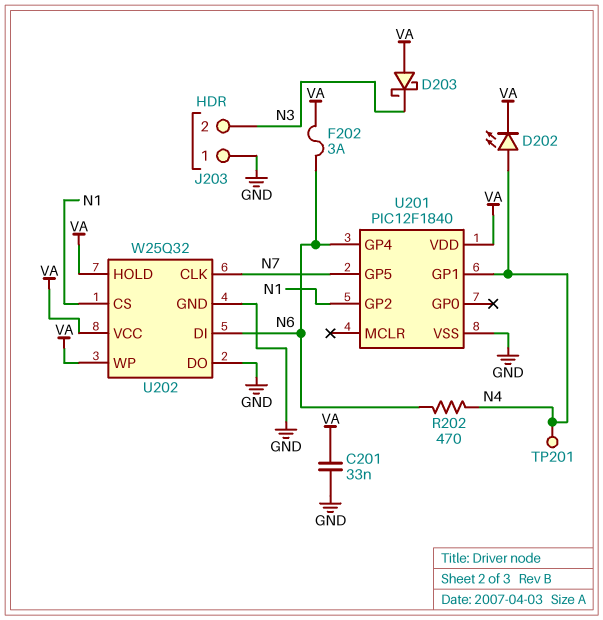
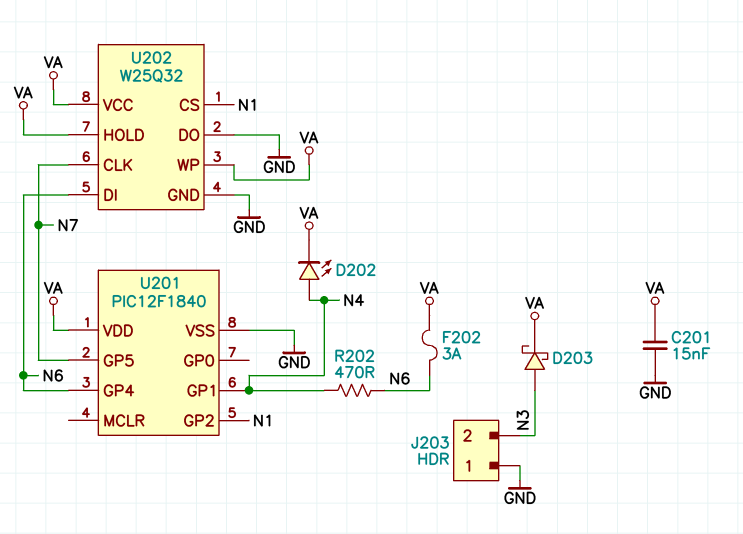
C201: 33nF (GND, VA) -> 15nF (GND, VA)
D203: schottky (A VA, K N3) -> schottky (A N3, K VA)
TP201: test point (N4) -> none

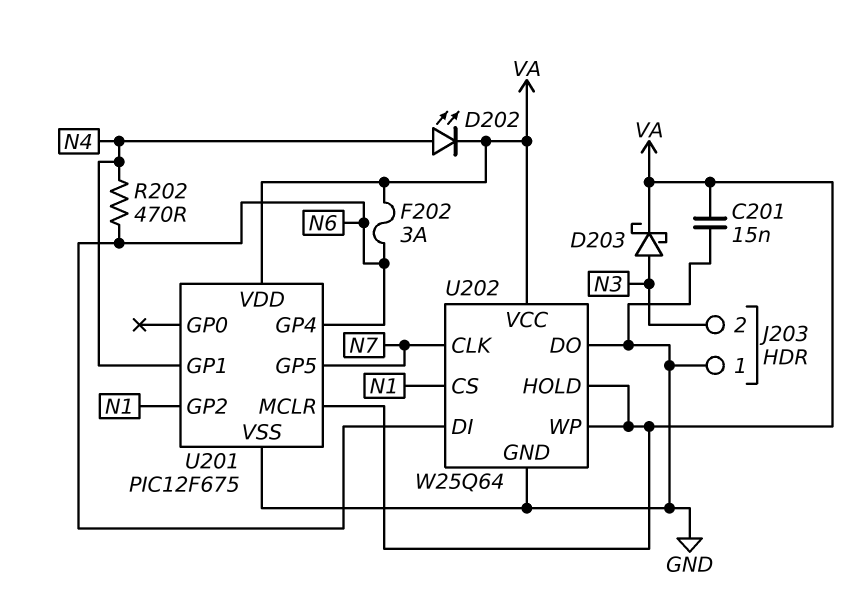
U201: PIC12F1840 -> PIC12F675
U201 pin MCLR: none -> VA
U202: W25Q32 -> W25Q64

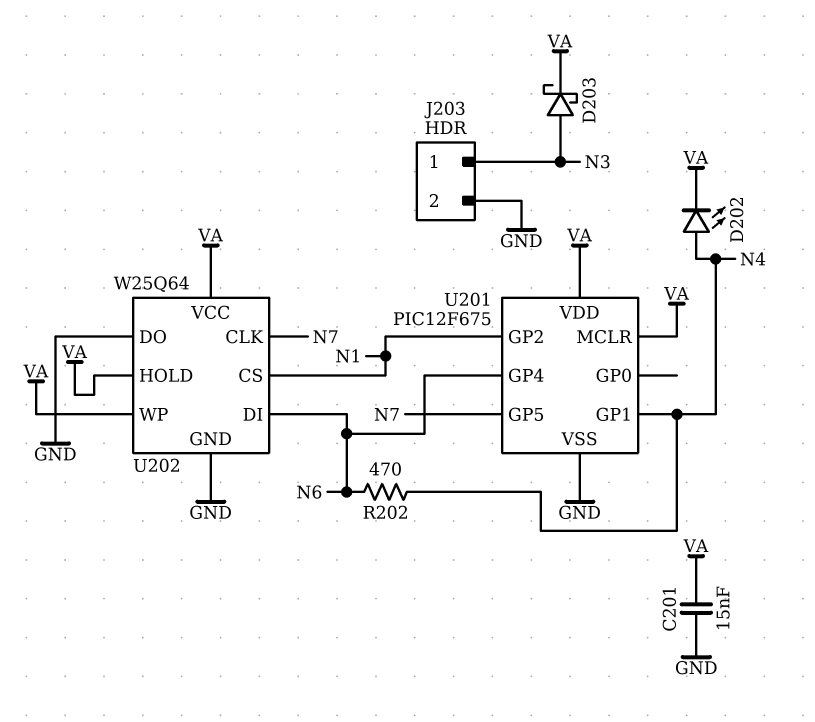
F202: 3A (N6, VA) -> none
J203 pin 1: GND -> N3
J203 pin 2: N3 -> GND

